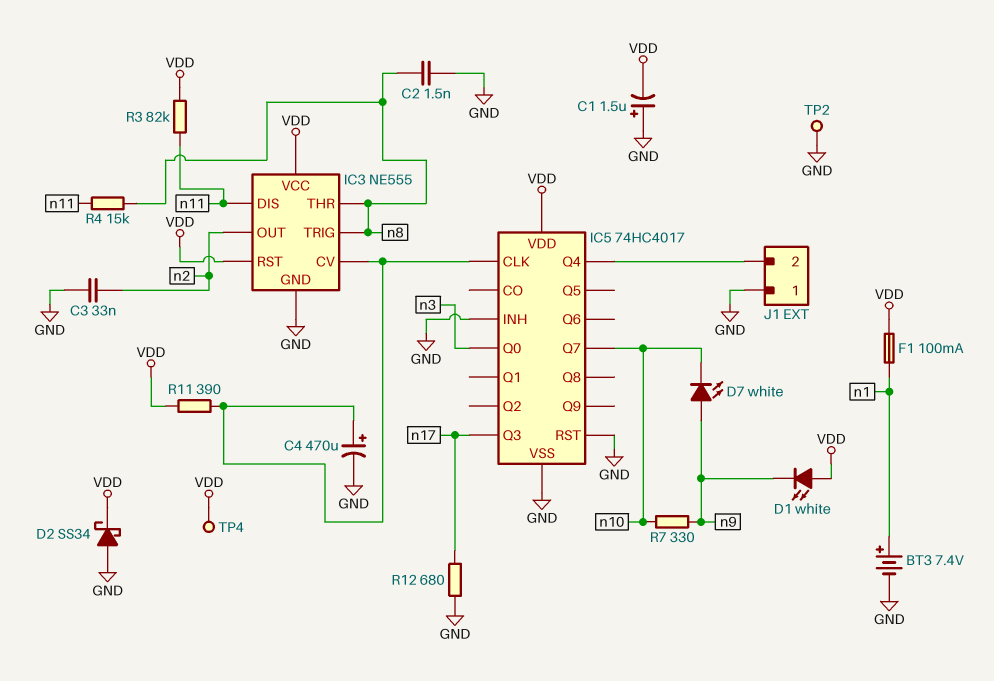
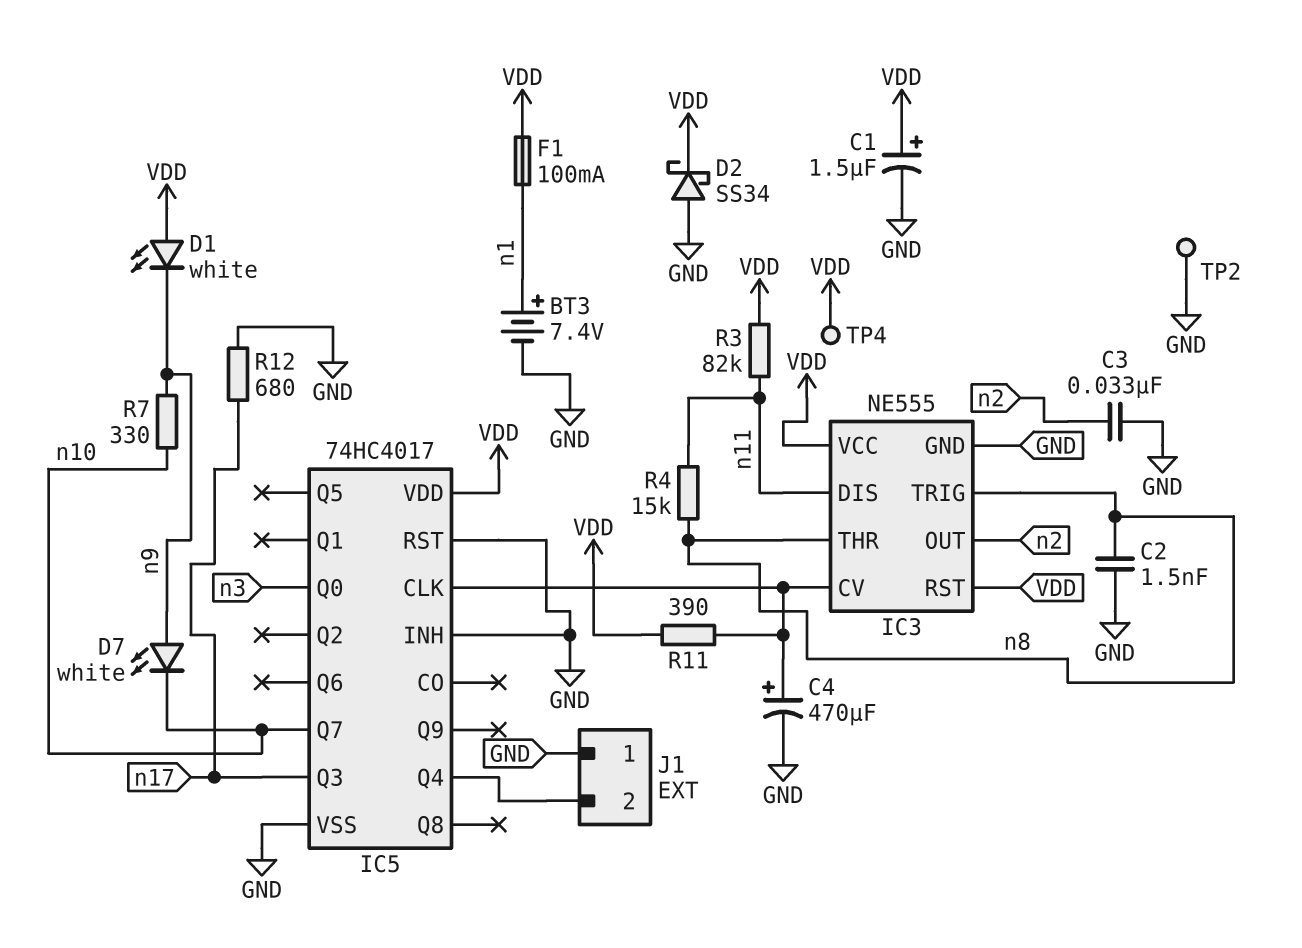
C1: 1.5uF (plus GND, minus VDD) -> 1.5uF (plus VDD, minus GND)

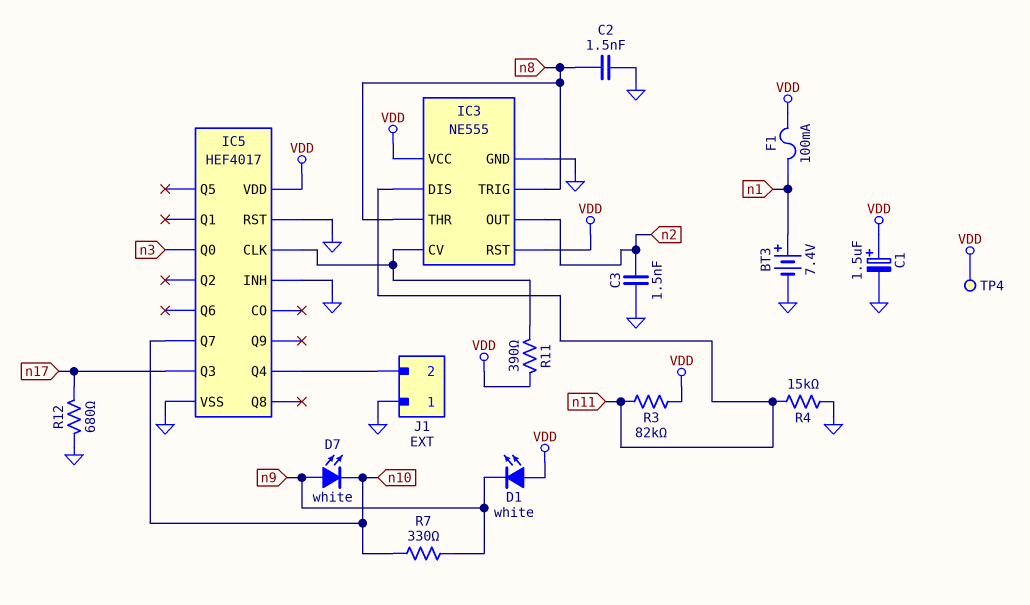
C3: 33nF (GND, n2) -> 1.5nF (GND, n2)
C4: 470uF (plus IC3/CV, minus GND) -> none
D2: schottky SS34 (A GND, K VDD) -> none
IC5: 74HC4017 -> HEF4017
R4: 15k (n8, n11) -> 15k (GND, n11)
TP2: test point (GND) -> none

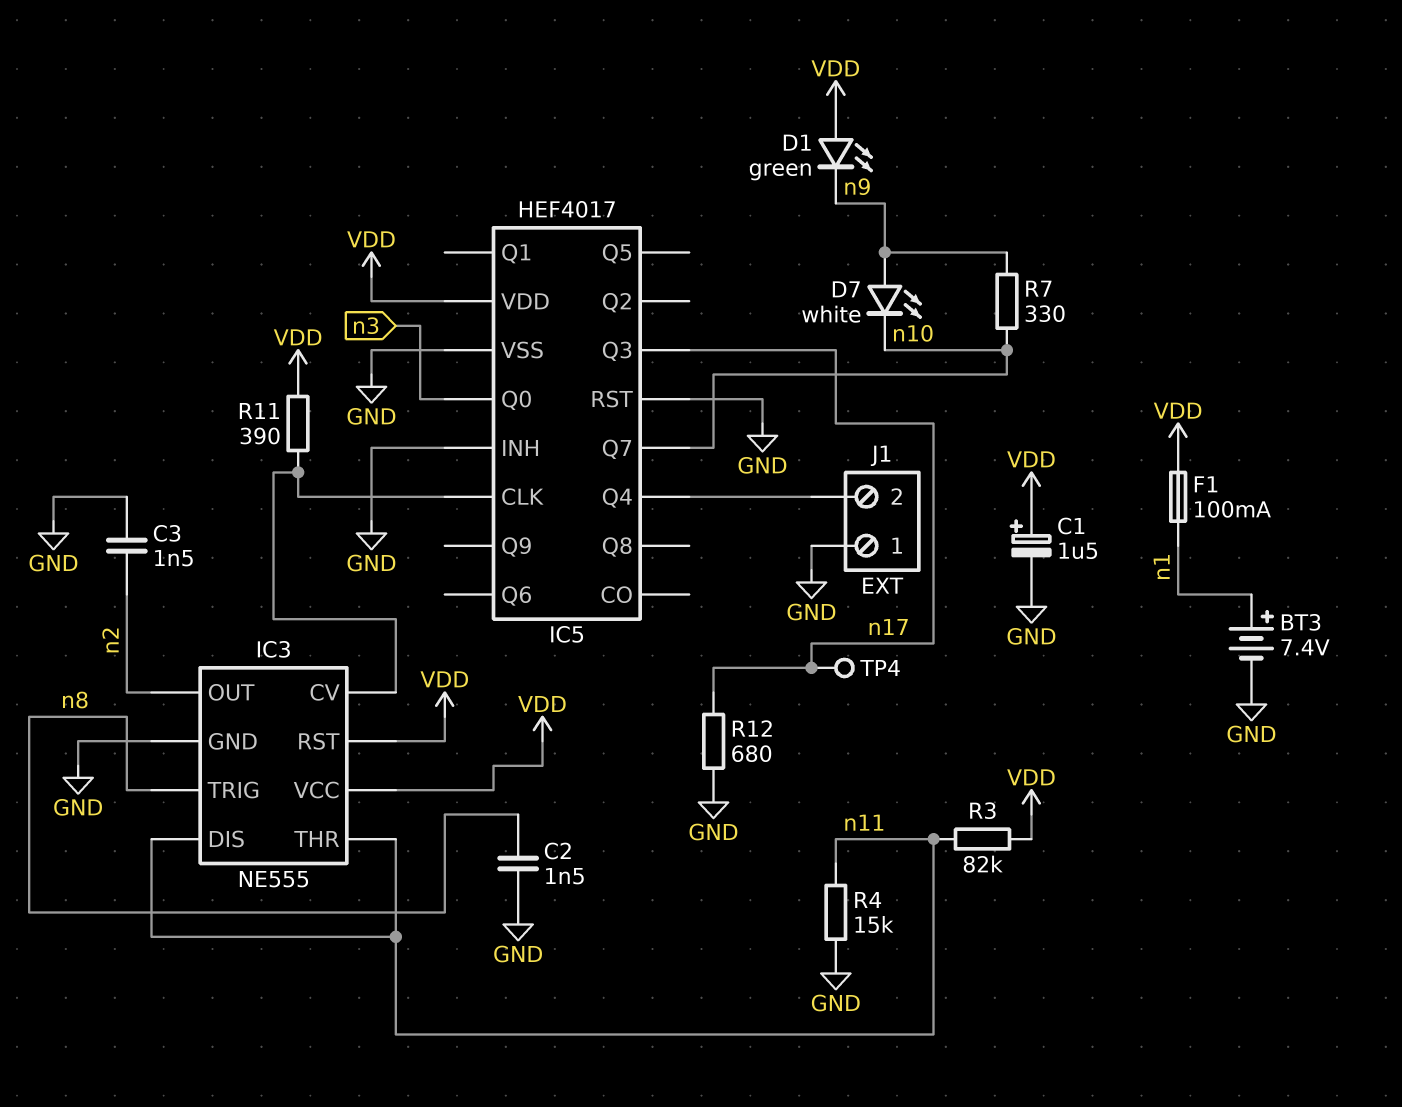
D1: LED white (A VDD, K n9) -> LED green (A VDD, K n9)
IC3 pin THR: n8 -> n11
TP4: test point (VDD) -> test point (n17)

